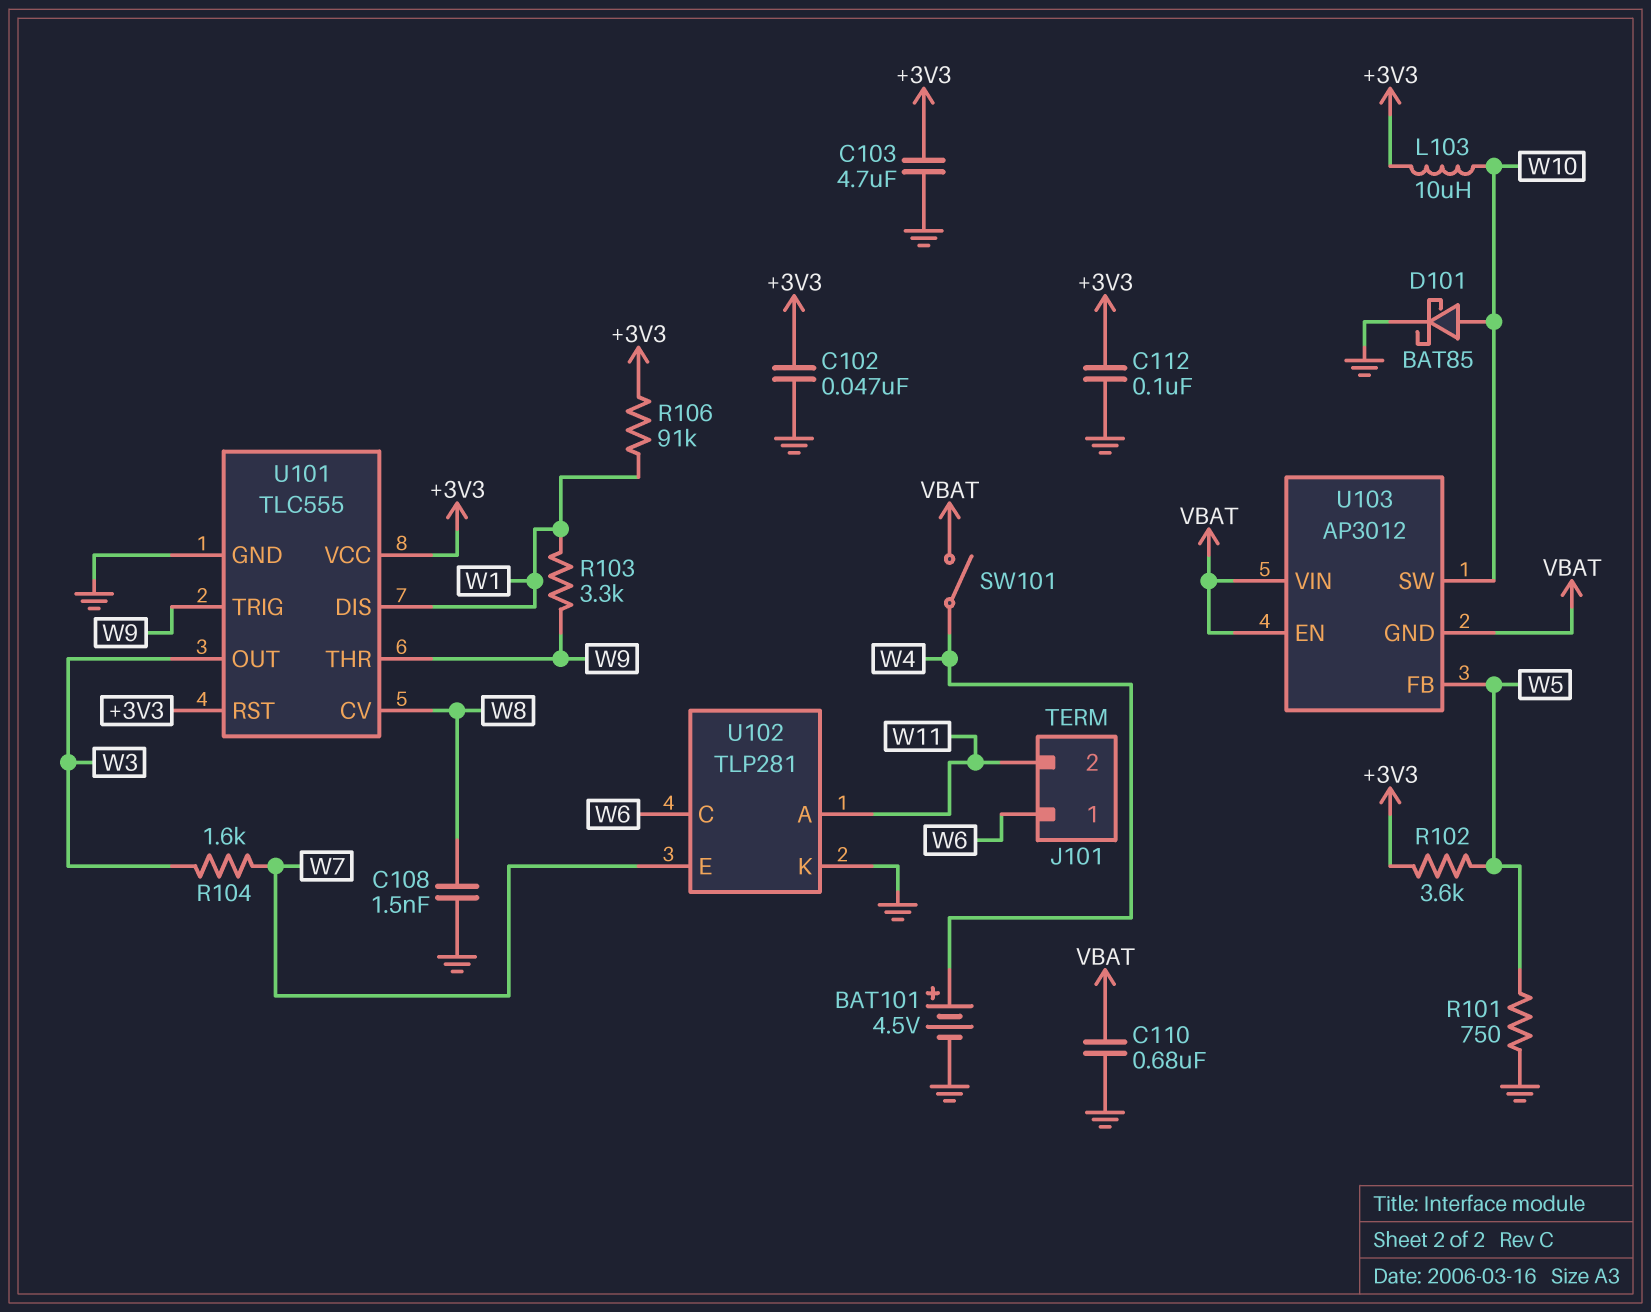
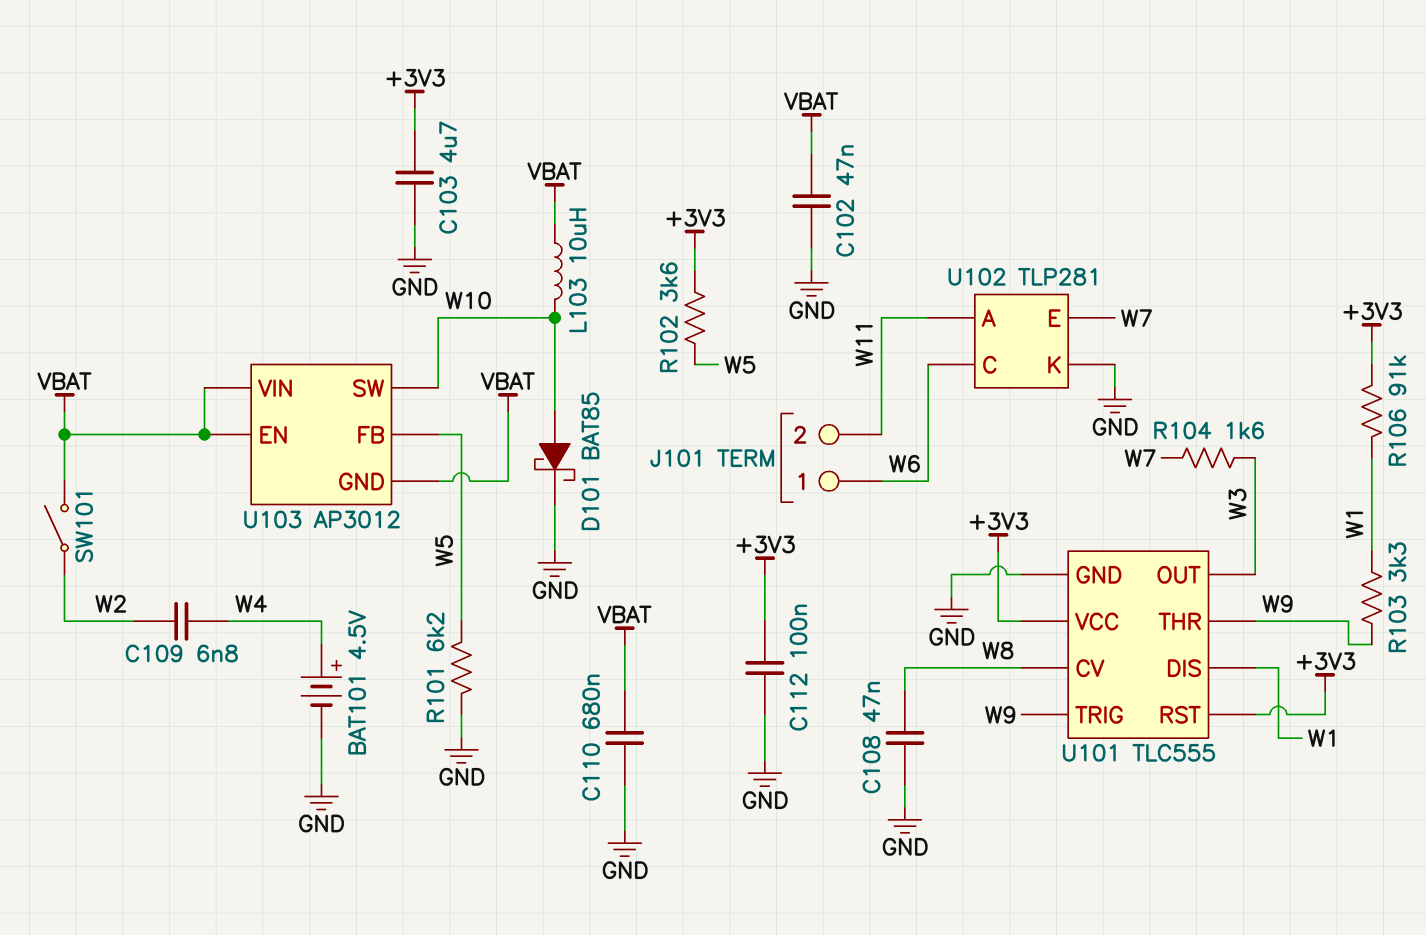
C102: 47nF (+3V3, GND) -> 47nF (GND, VBAT)
C108: 1.5nF (GND, W8) -> 47nF (GND, W8)
C109: none -> 6.8nF (W2, W4)
L103: 10uH (+3V3, W10) -> 10uH (VBAT, W10)
R101: 750 (GND, W5) -> 6.2k (GND, W5)
SW101: switch (VBAT, W4) -> switch (VBAT, W2)

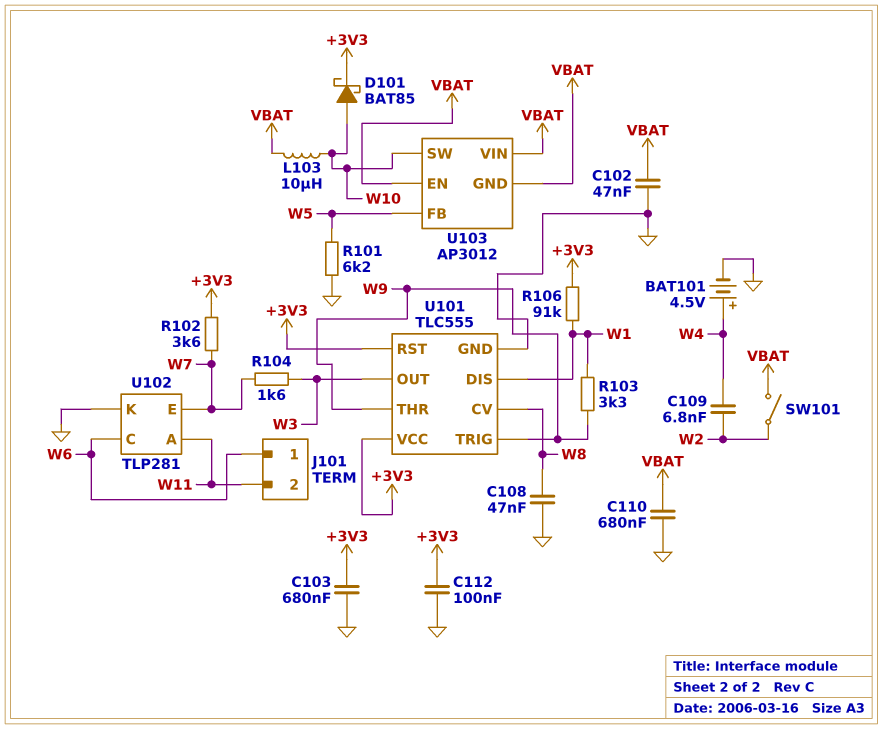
C103: 4.7uF (+3V3, GND) -> 680nF (+3V3, GND)
D101: schottky BAT85 (A W10, K GND) -> schottky BAT85 (A W10, K +3V3)
R102: 3.6k (+3V3, W5) -> 3.6k (+3V3, W7)

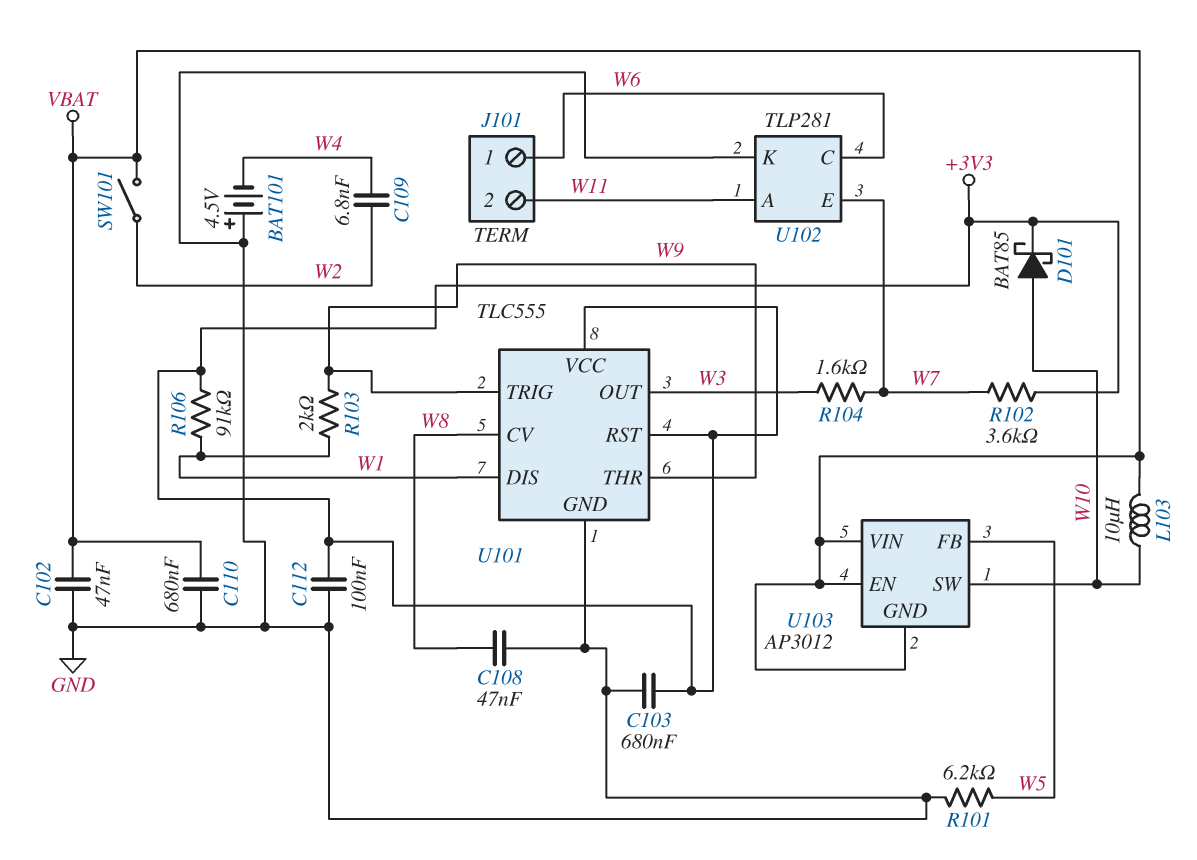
BAT101: 4.5V (plus W4, minus GND) -> 4.5V (plus GND, minus W4)
R103: 3.3k (W1, W9) -> 2k (W1, W9)

